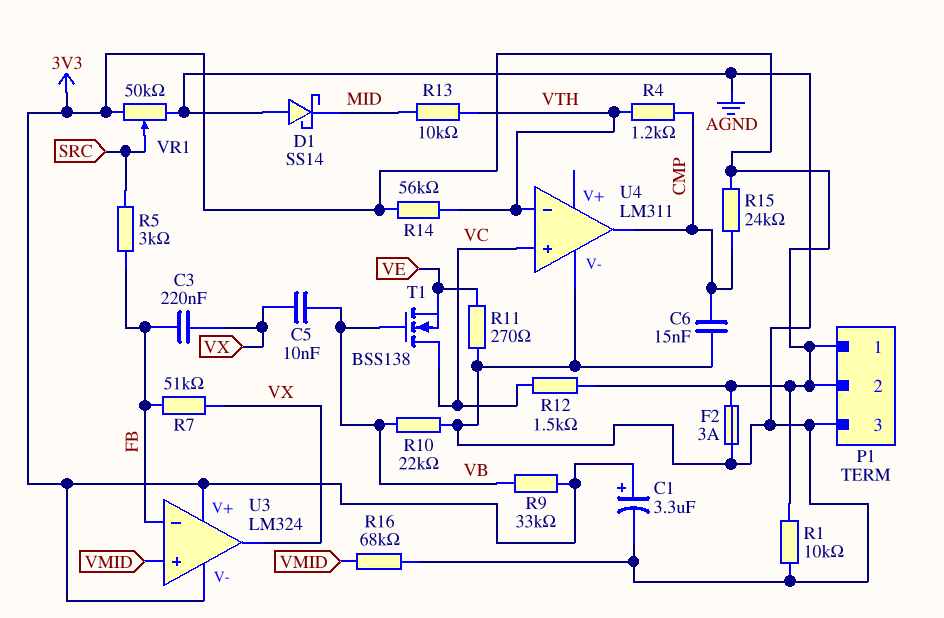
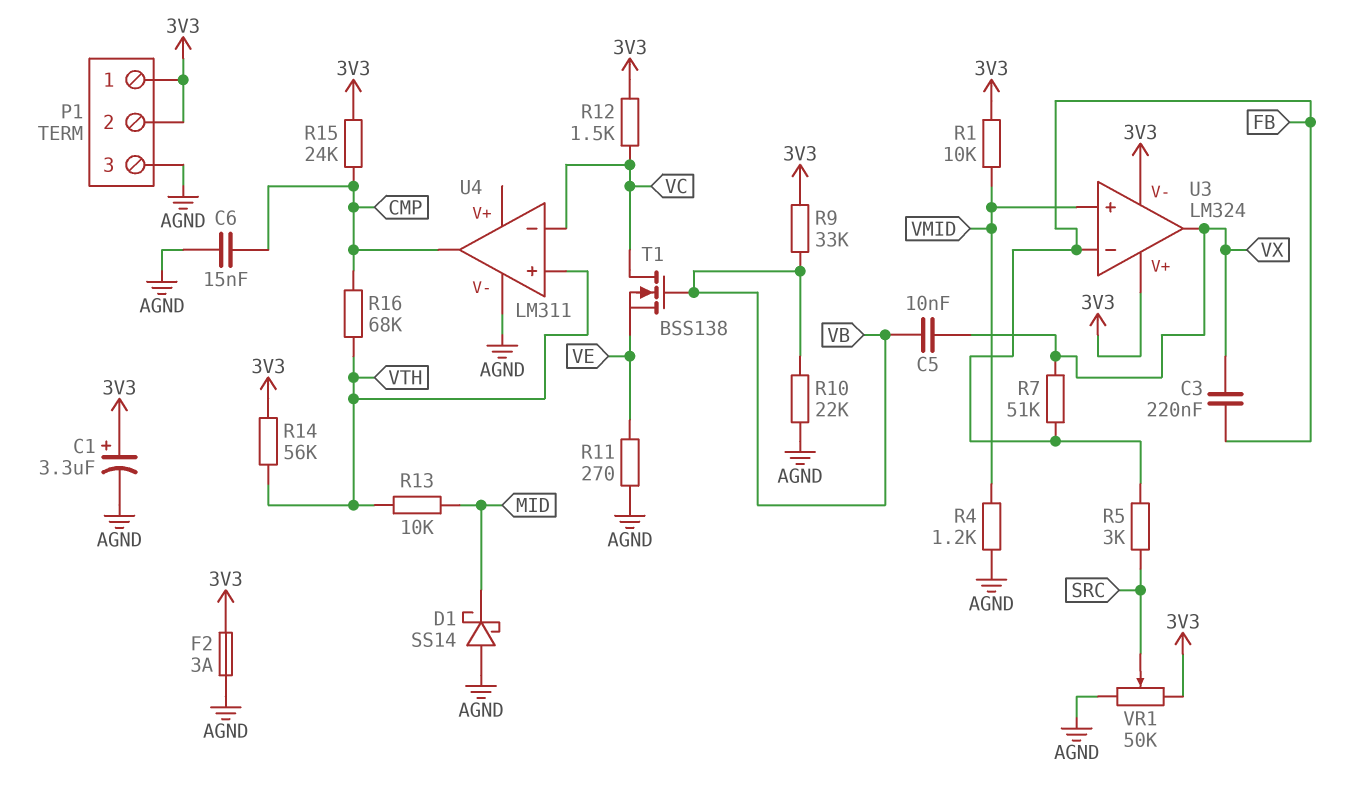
R1: 10k (3V3, AGND) -> 10k (3V3, VMID)
R4: 1.2k (CMP, VTH) -> 1.2k (AGND, VMID)
R16: 68k (AGND, VMID) -> 68k (CMP, VTH)
U4 pin in+: VC -> VTH
U4 pin in-: VTH -> VC

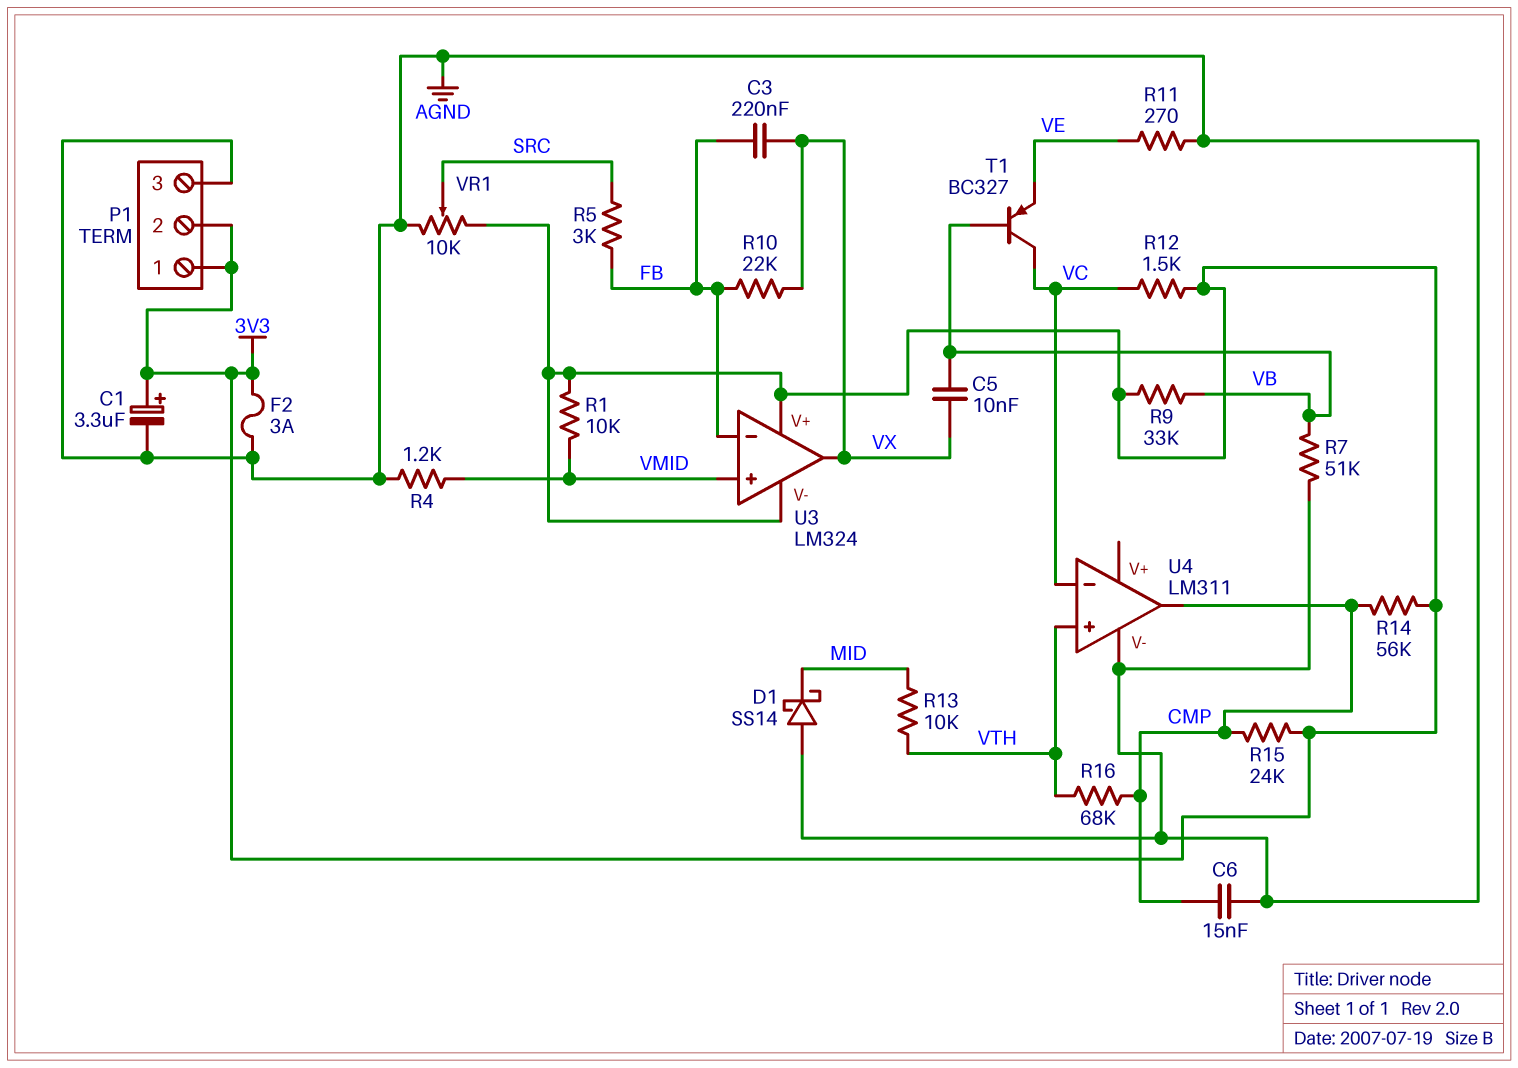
R7: 51k (FB, VX) -> 51k (AGND, VB)
R10: 22k (AGND, VB) -> 22k (FB, VX)
R14: 56k (3V3, VTH) -> 56k (3V3, CMP)
T1: NMOS BSS138 (G VB, D VC, S VE) -> PNP BC327 (B VB, C VC, E VE)
VR1: 50k (3V3, AGND, wiper SRC) -> 10k (3V3, AGND, wiper SRC)

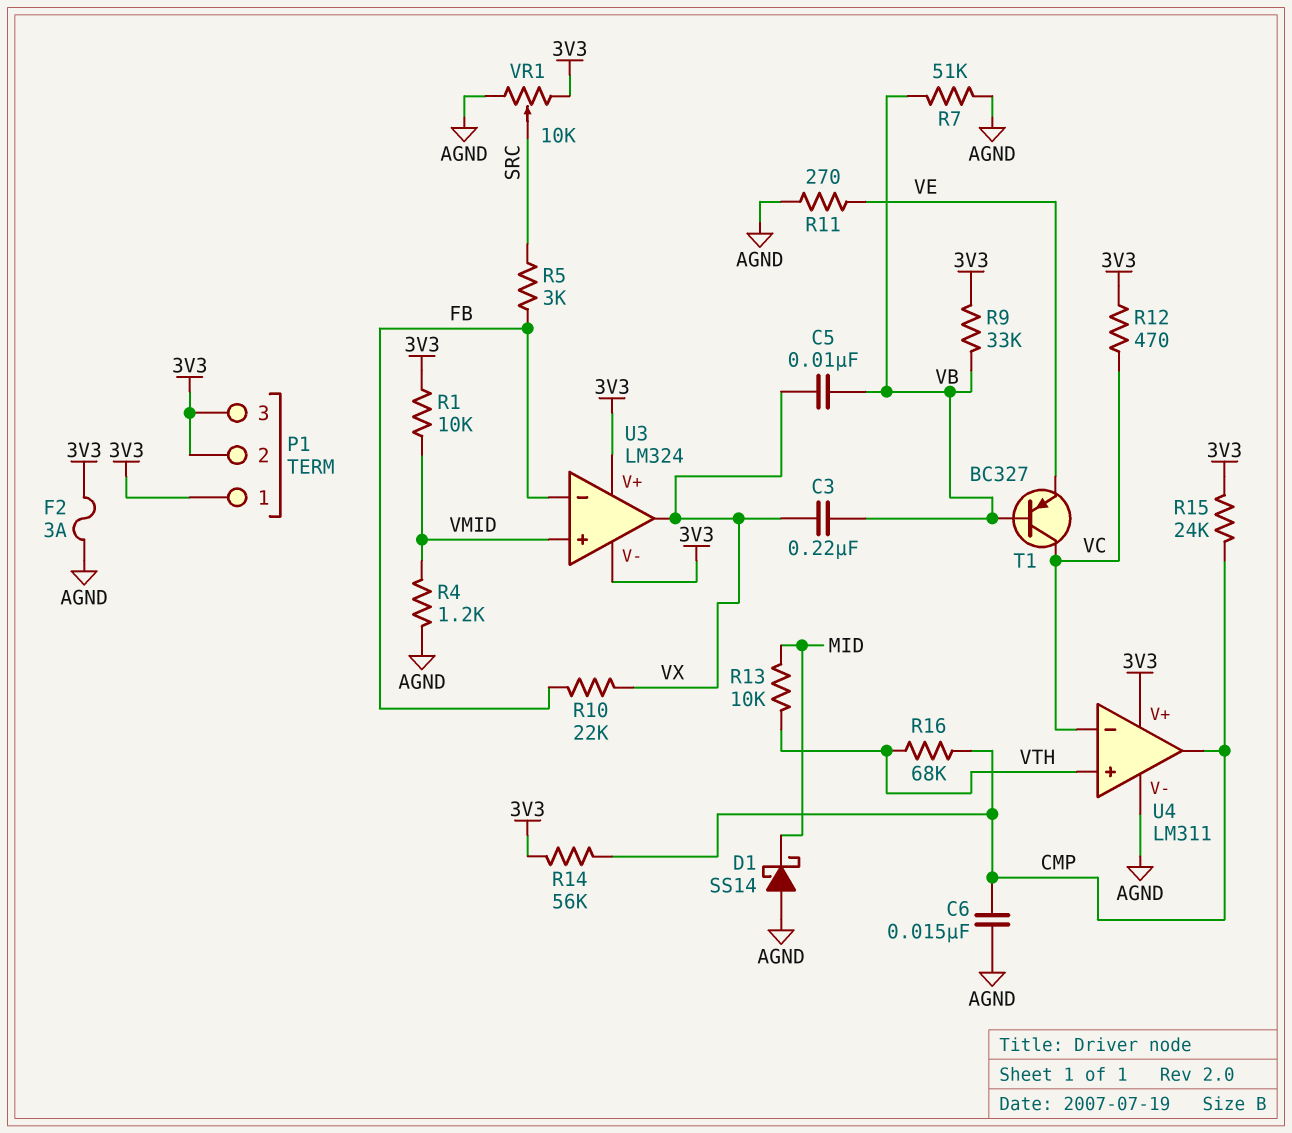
C1: 3.3uF (plus 3V3, minus AGND) -> none
C3: 220nF (FB, VX) -> 220nF (VB, VX)
P1 pin 3: AGND -> 3V3
R12: 1.5k (3V3, VC) -> 470 (3V3, VC)
U4 pin V+: none -> 3V3

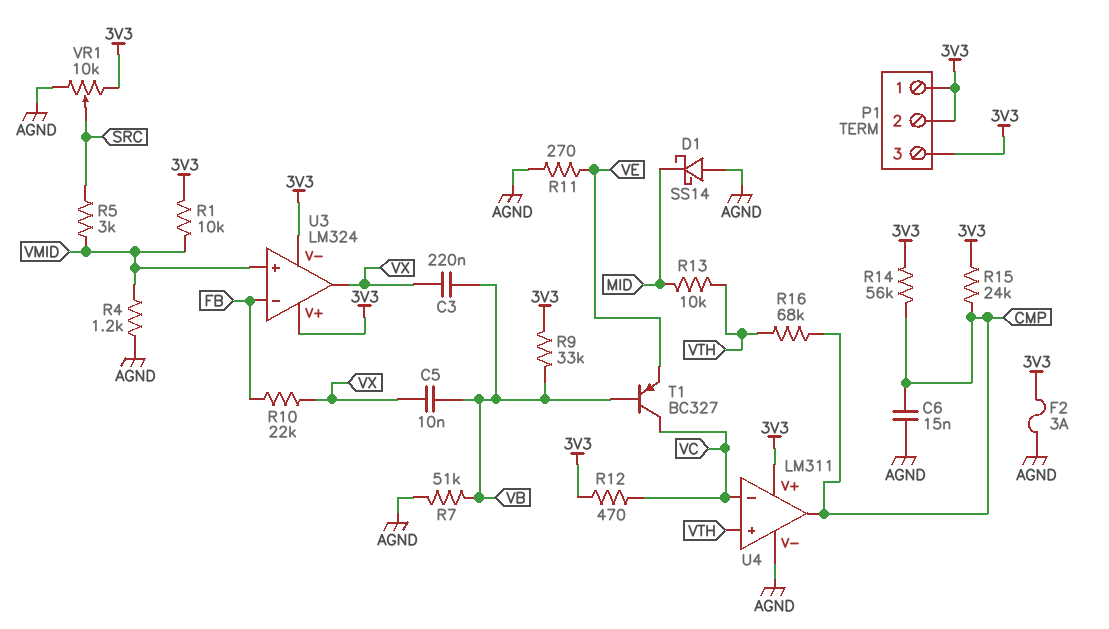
R5: 3k (FB, SRC) -> 3k (SRC, VMID)

